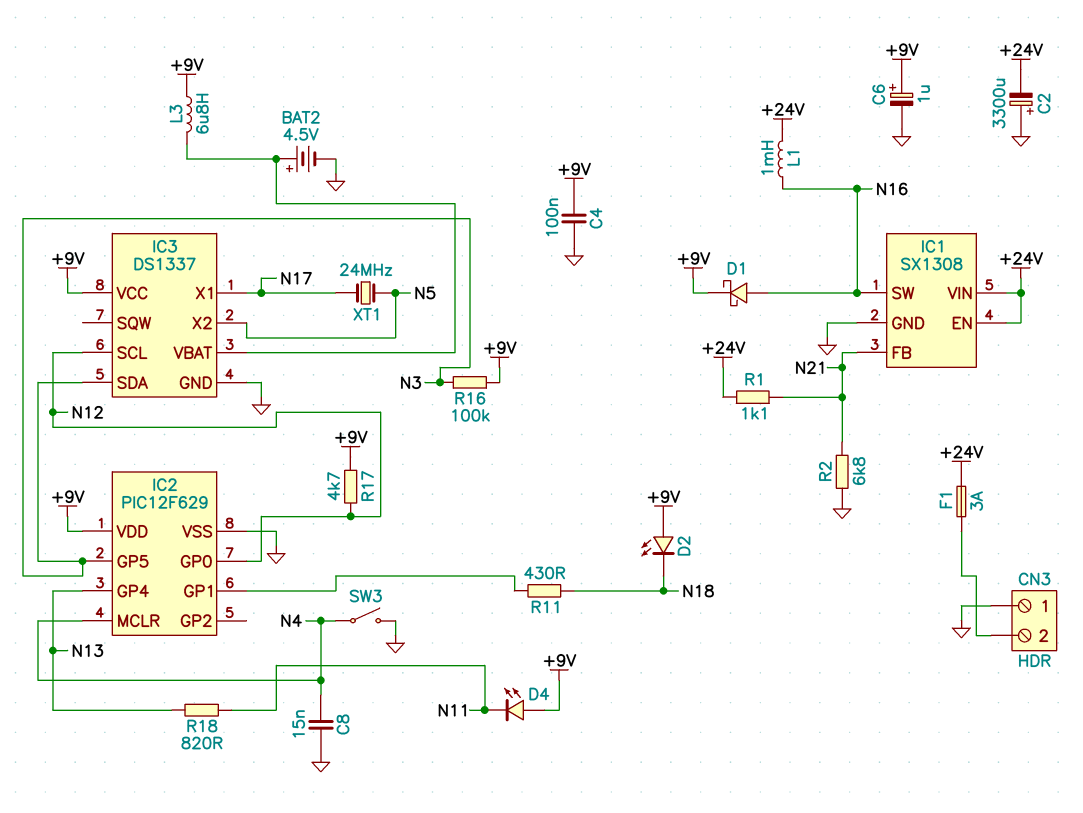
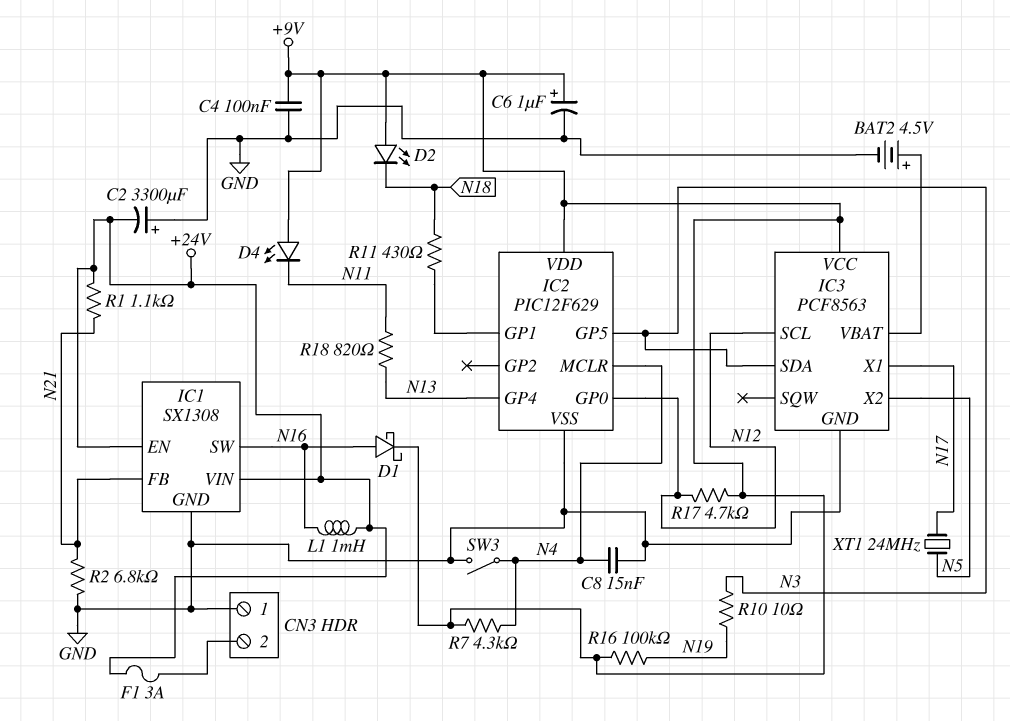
IC3: DS1337 -> PCF8563
L3: 6.8uH (+9V, IC3/VBAT) -> none
R7: none -> 4.3k (+9V, N4)
R10: none -> 10 (N3, N19)
R16: 100k (+9V, N3) -> 100k (+9V, N19)

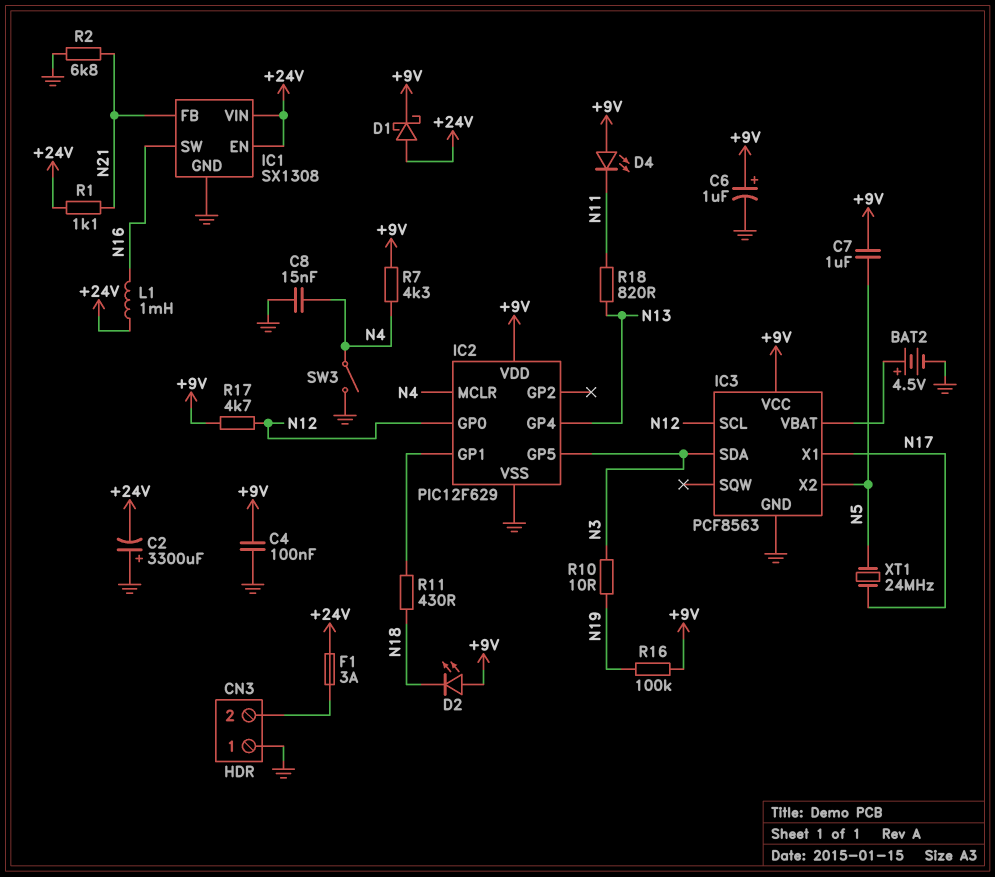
C7: none -> 1uF (+9V, N5)
D1: schottky (A N16, K +9V) -> schottky (A +24V, K +9V)

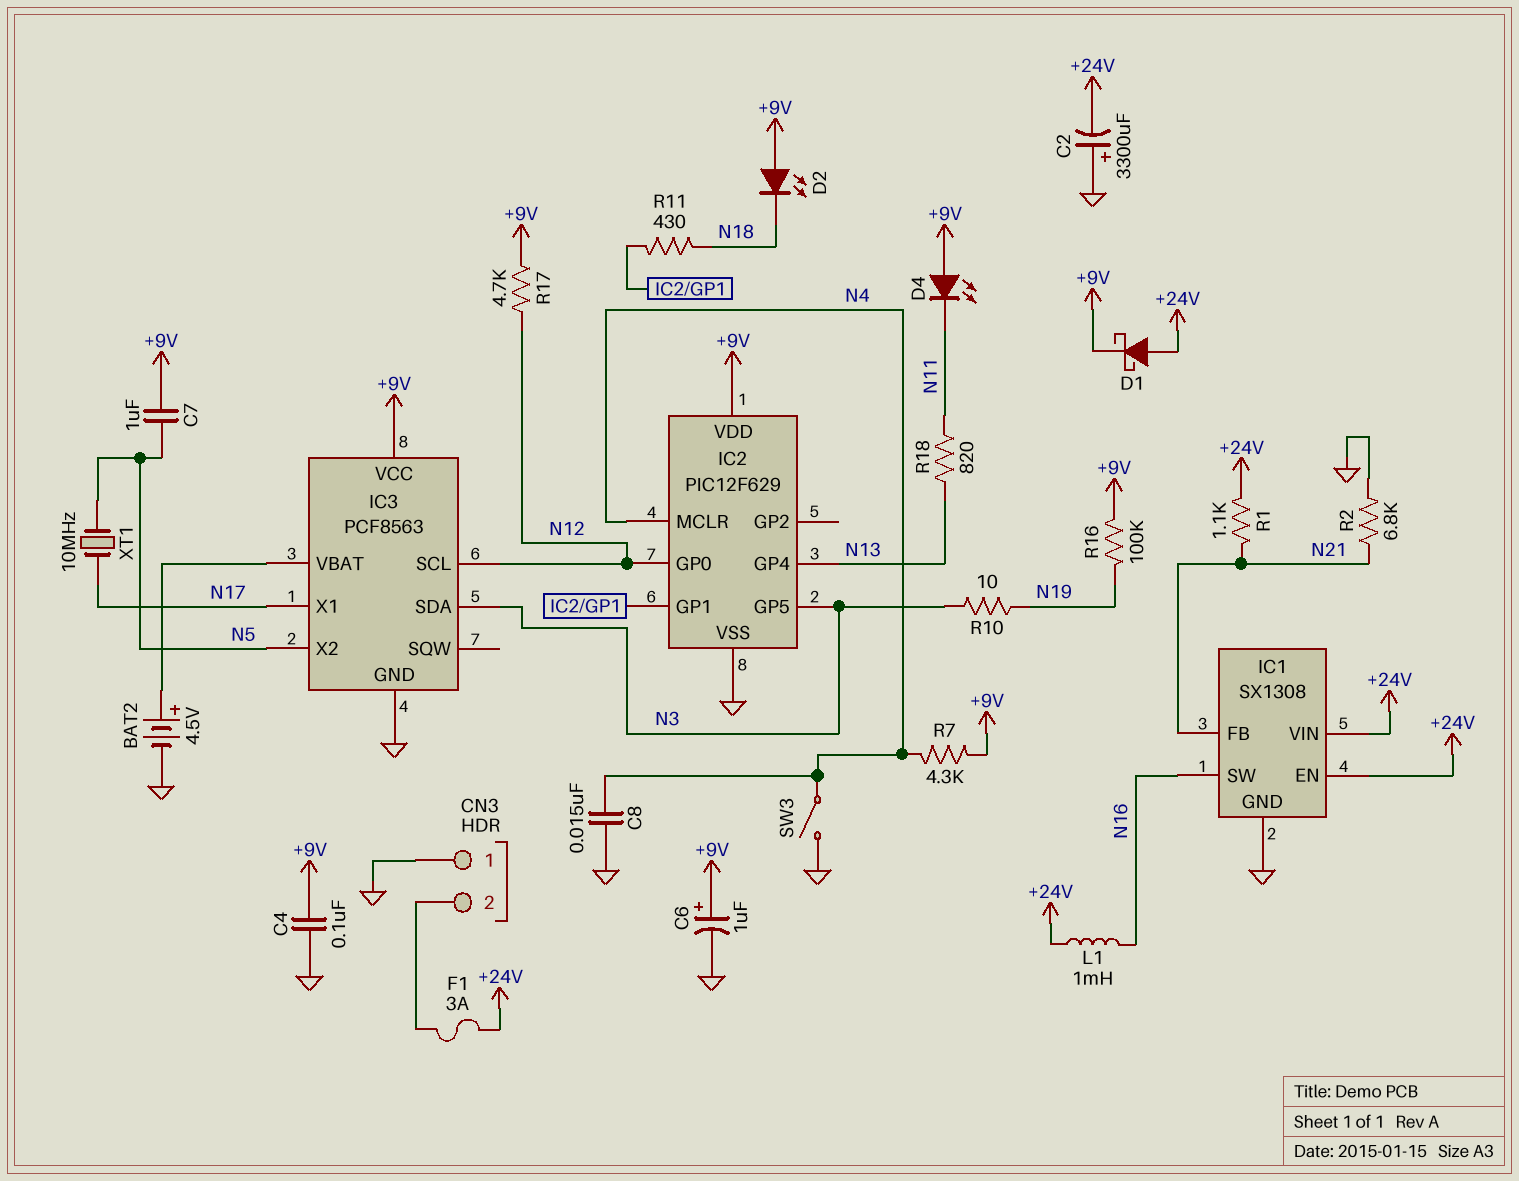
XT1: 24MHz (N5, N17) -> 10MHz (N5, N17)

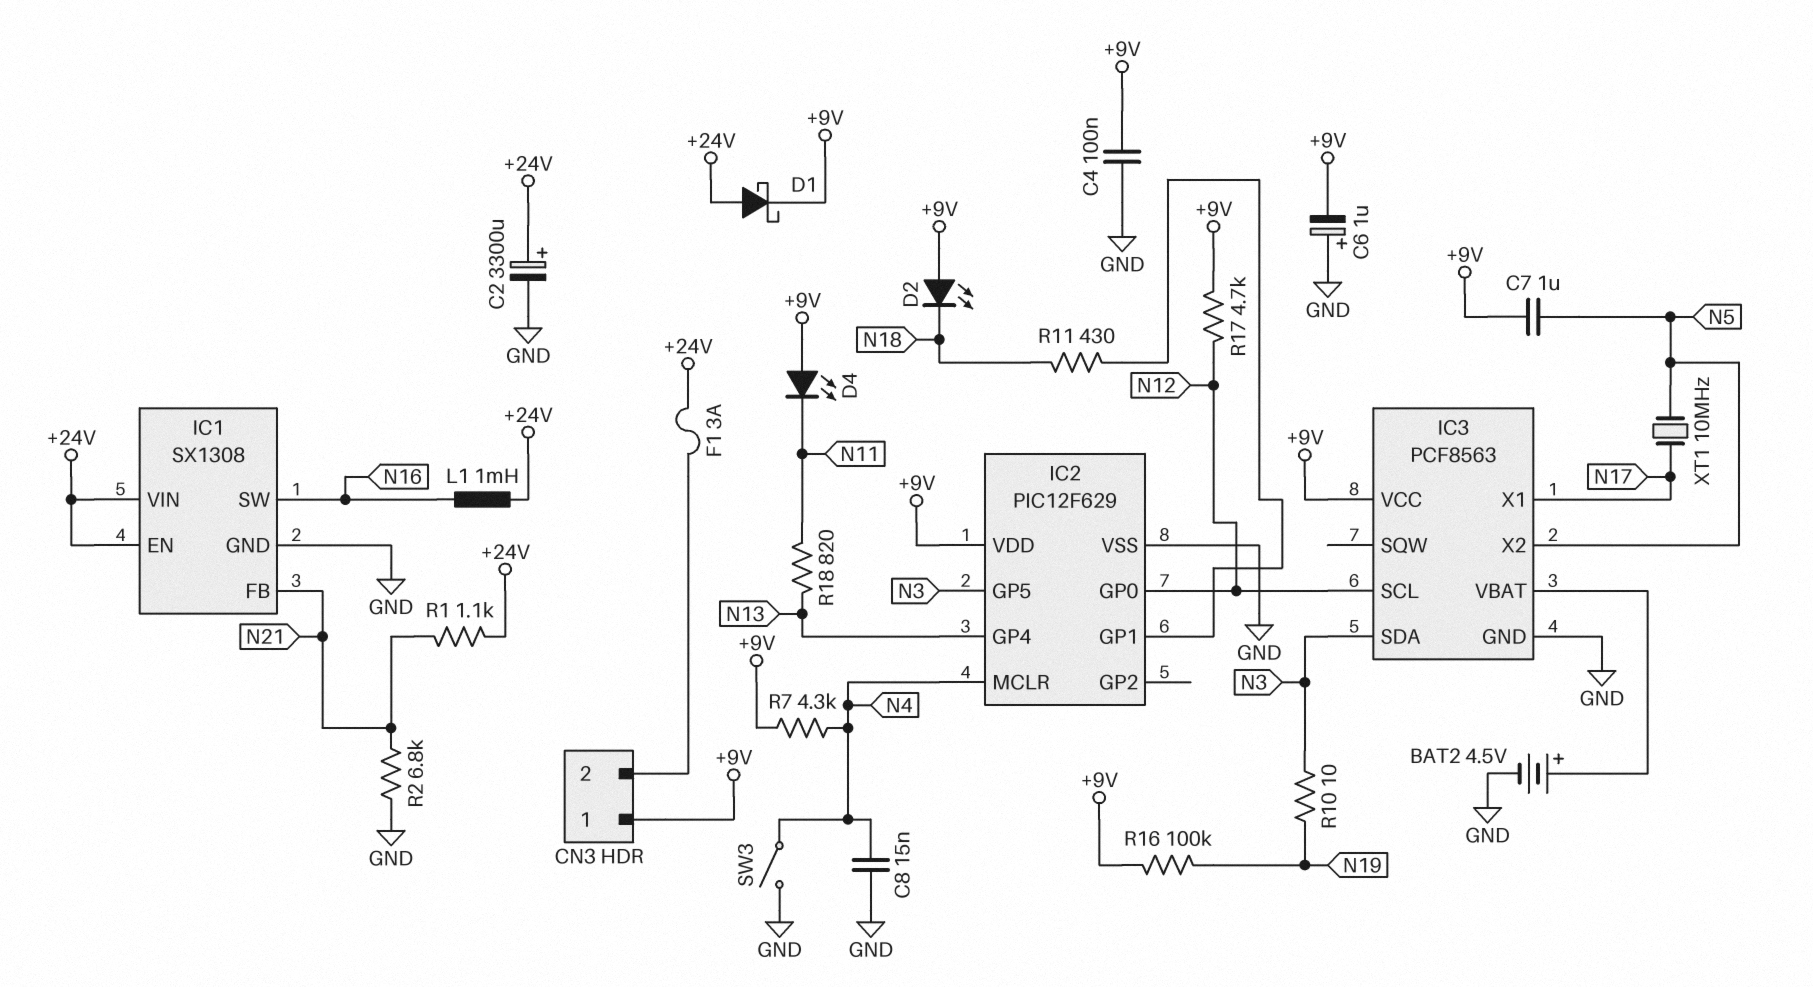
C2: 3300uF (plus GND, minus +24V) -> 3300uF (plus +24V, minus GND)
C6: 1uF (plus +9V, minus GND) -> 1uF (plus GND, minus +9V)
CN3 pin 1: GND -> +9V

